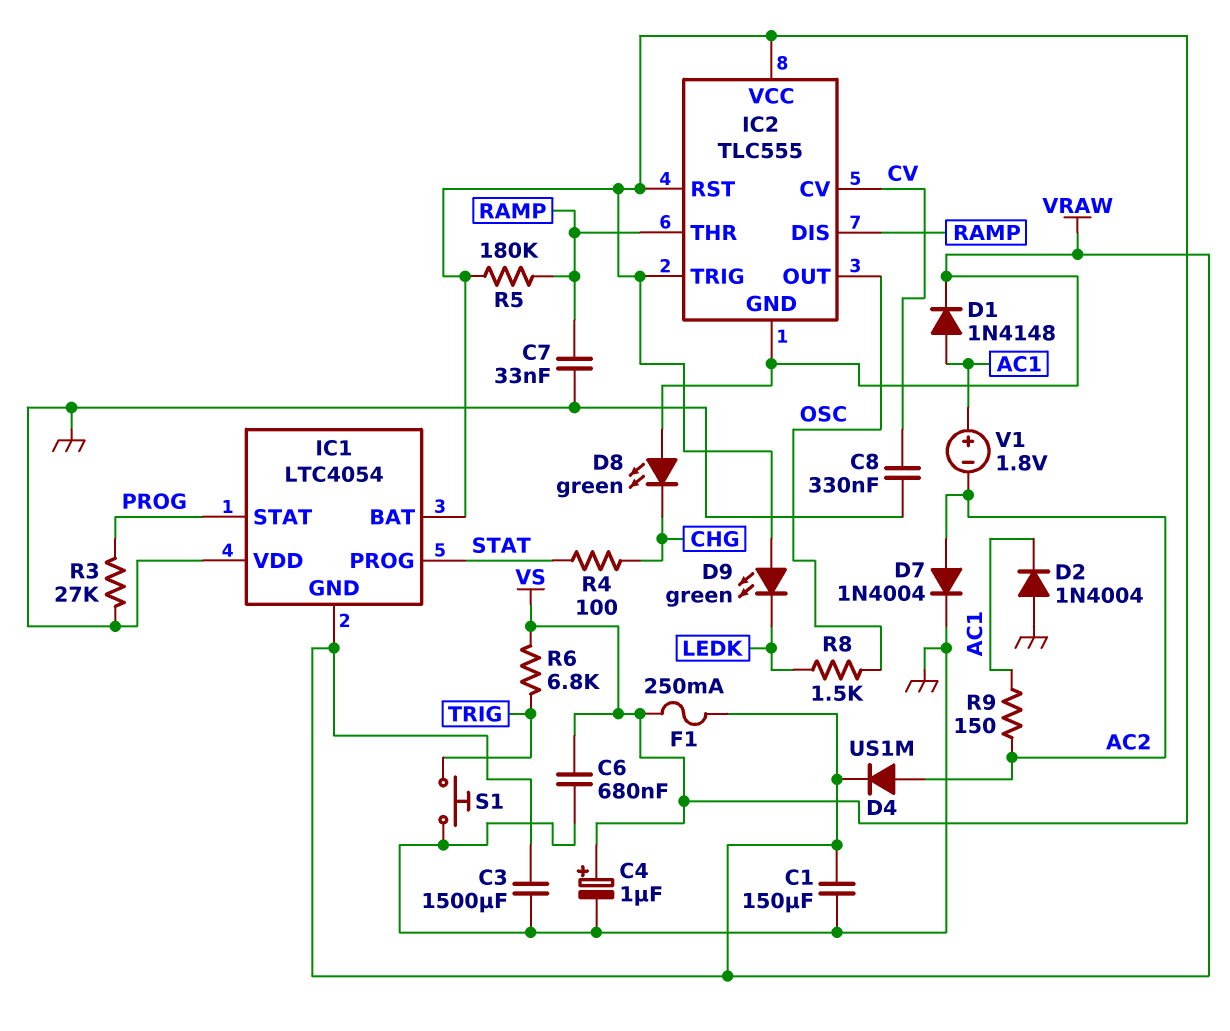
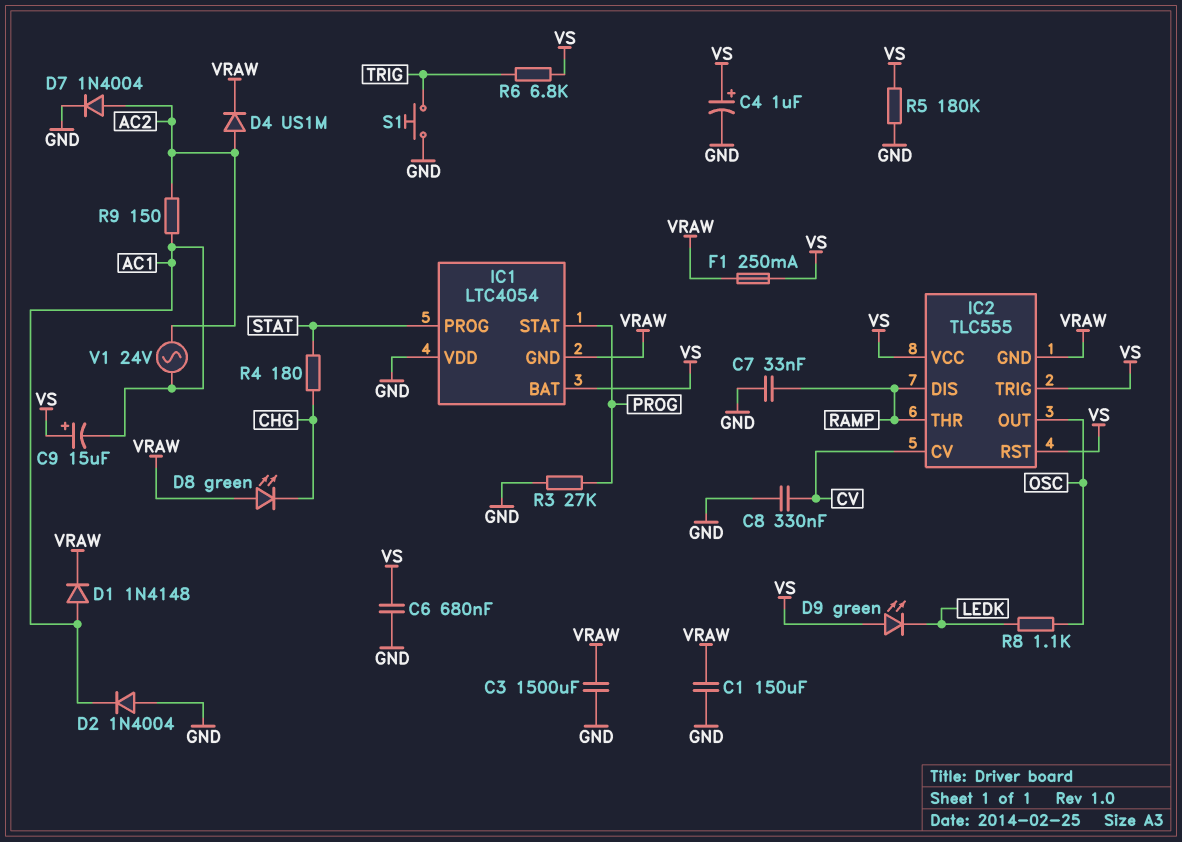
C9: none -> 15uF (plus VS, minus AC1)
R4: 100 (CHG, STAT) -> 180 (CHG, STAT)
R5: 180k (RAMP, VS) -> 180k (GND, VS)
R8: 1.5k (LEDK, OSC) -> 1.1k (LEDK, OSC)
V1: 1.8V (plus AC1, minus AC2) -> AC 24V (AC1, AC2)

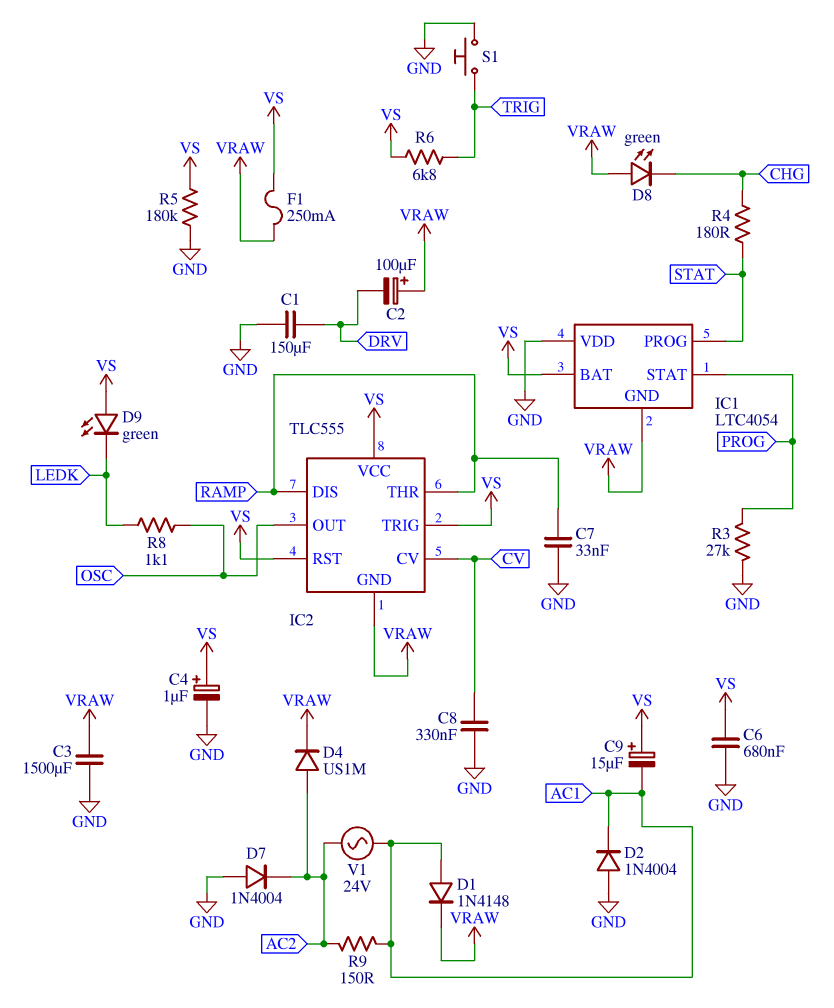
C1: 150uF (GND, VRAW) -> 150uF (DRV, GND)
C2: none -> 100uF (plus VRAW, minus DRV)
D7: diode 1N4004 (A AC2, K GND) -> diode 1N4004 (A GND, K AC2)

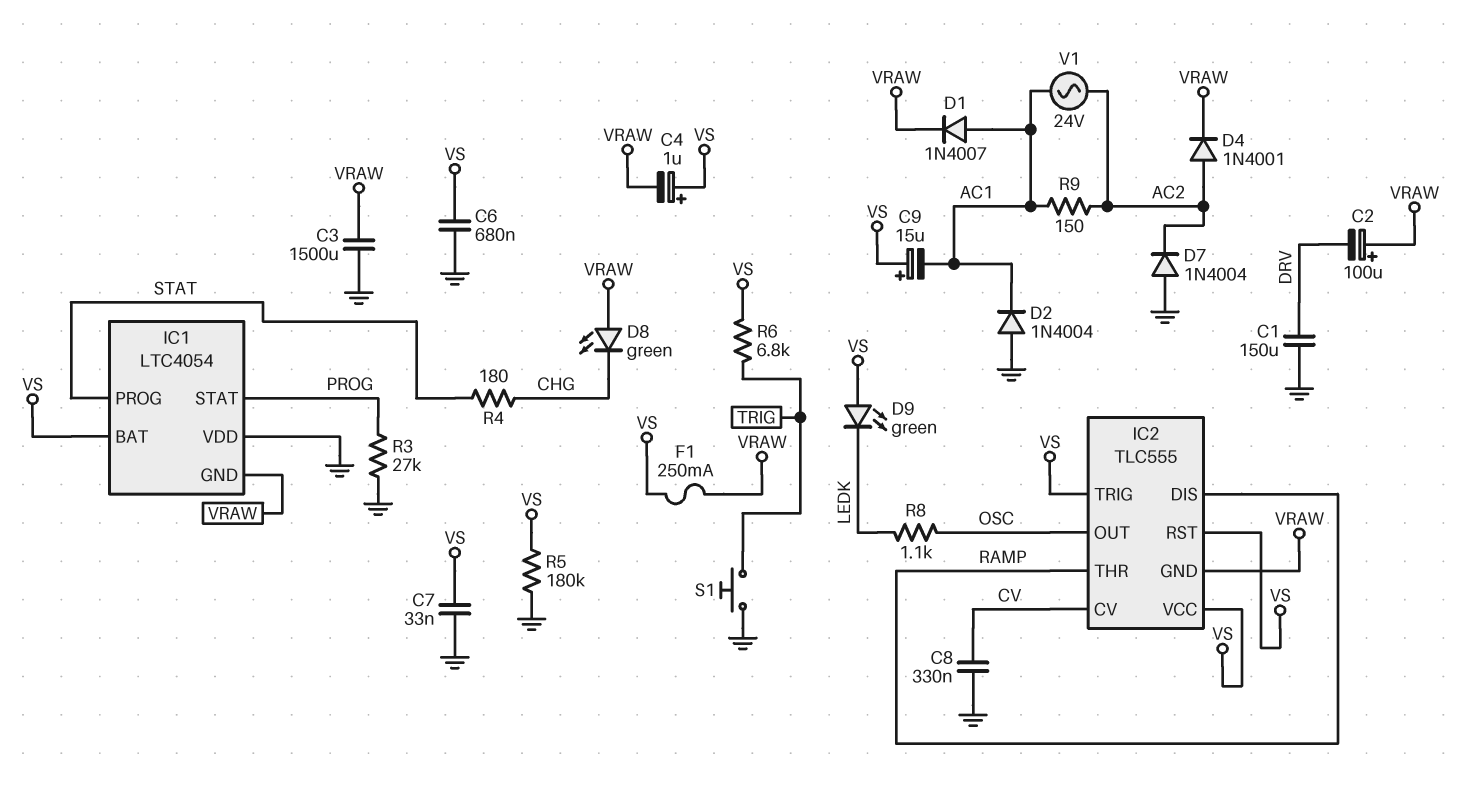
C4: 1uF (plus VS, minus GND) -> 1uF (plus VS, minus VRAW)
C7: 33nF (GND, RAMP) -> 33nF (GND, VS)
D1: diode 1N4148 (A AC1, K VRAW) -> diode 1N4007 (A AC1, K VRAW)
D4: diode US1M (A AC2, K VRAW) -> diode 1N4001 (A AC2, K VRAW)

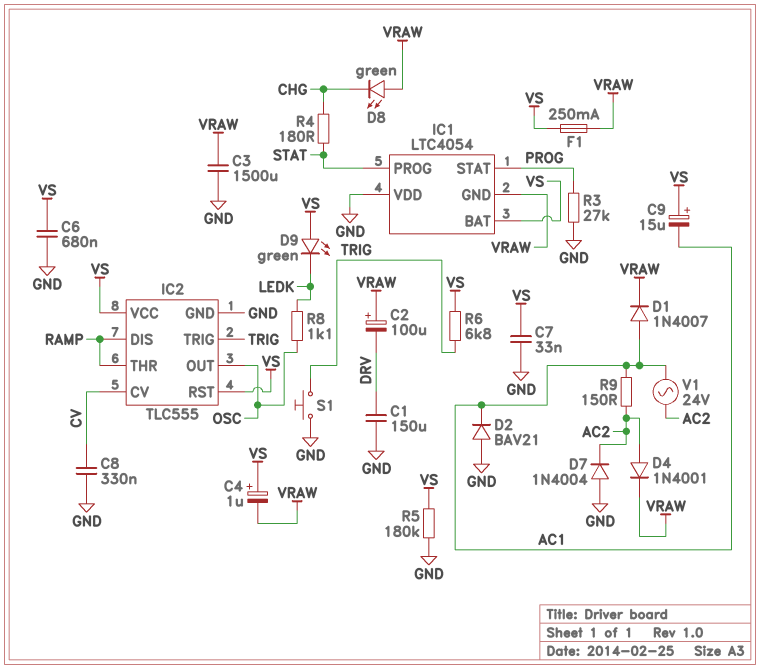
D2: diode 1N4004 (A GND, K AC1) -> diode BAV21 (A GND, K AC1)
IC2 pin GND: VRAW -> GND
IC2 pin TRIG: VS -> TRIG

